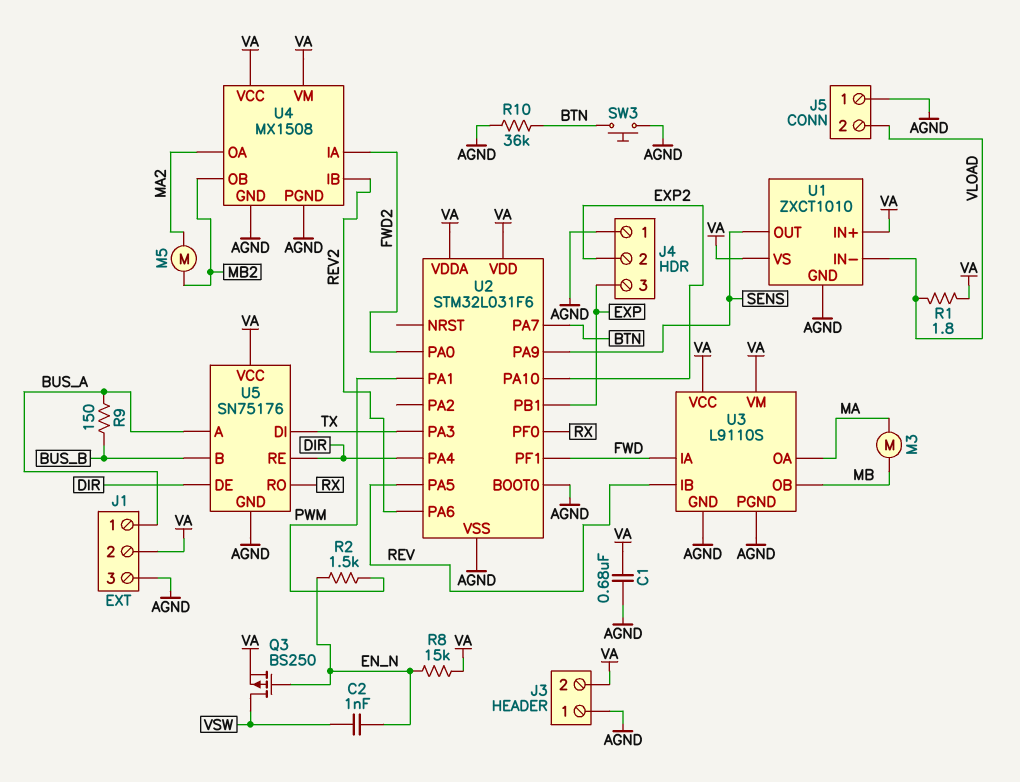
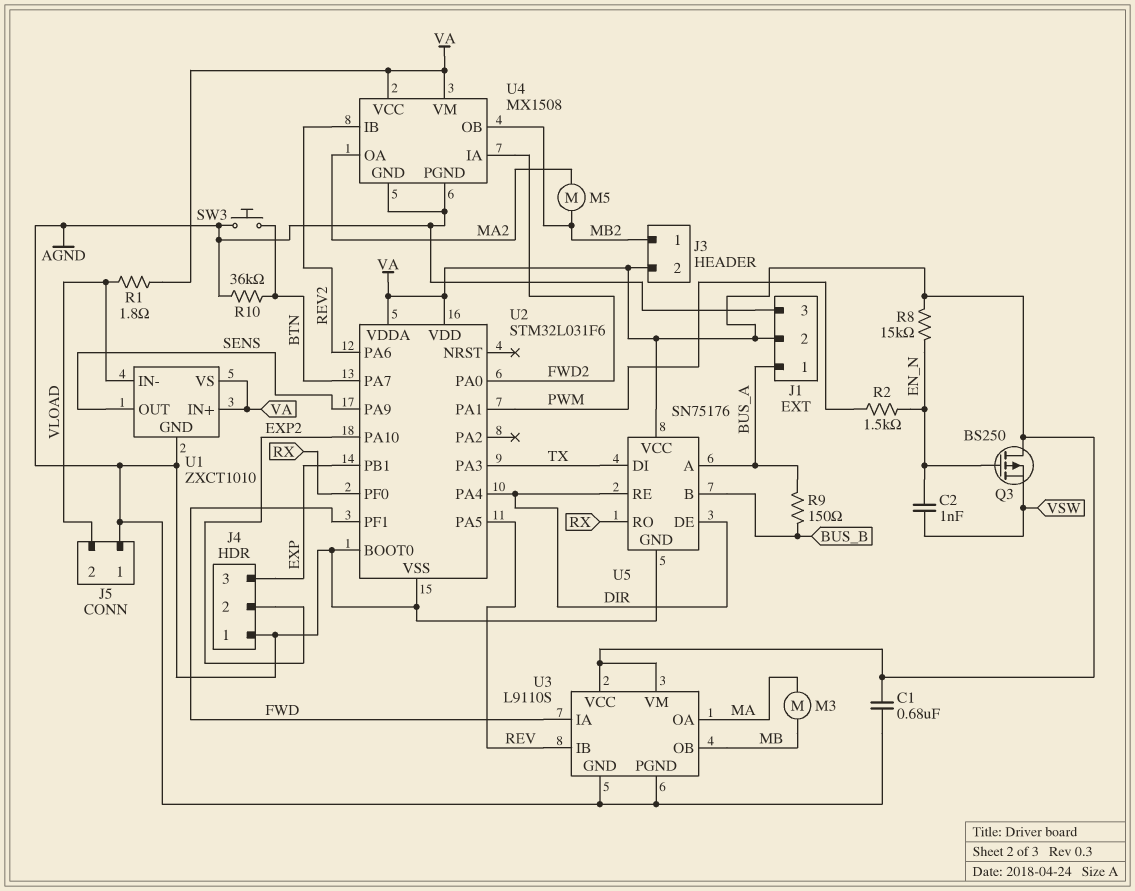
J3 pin 1: AGND -> MB2
Q3: PMOS BS250 (G EN_N, D VSW, S VA) -> PMOS BS250 (G EN_N, D VA, S VSW)

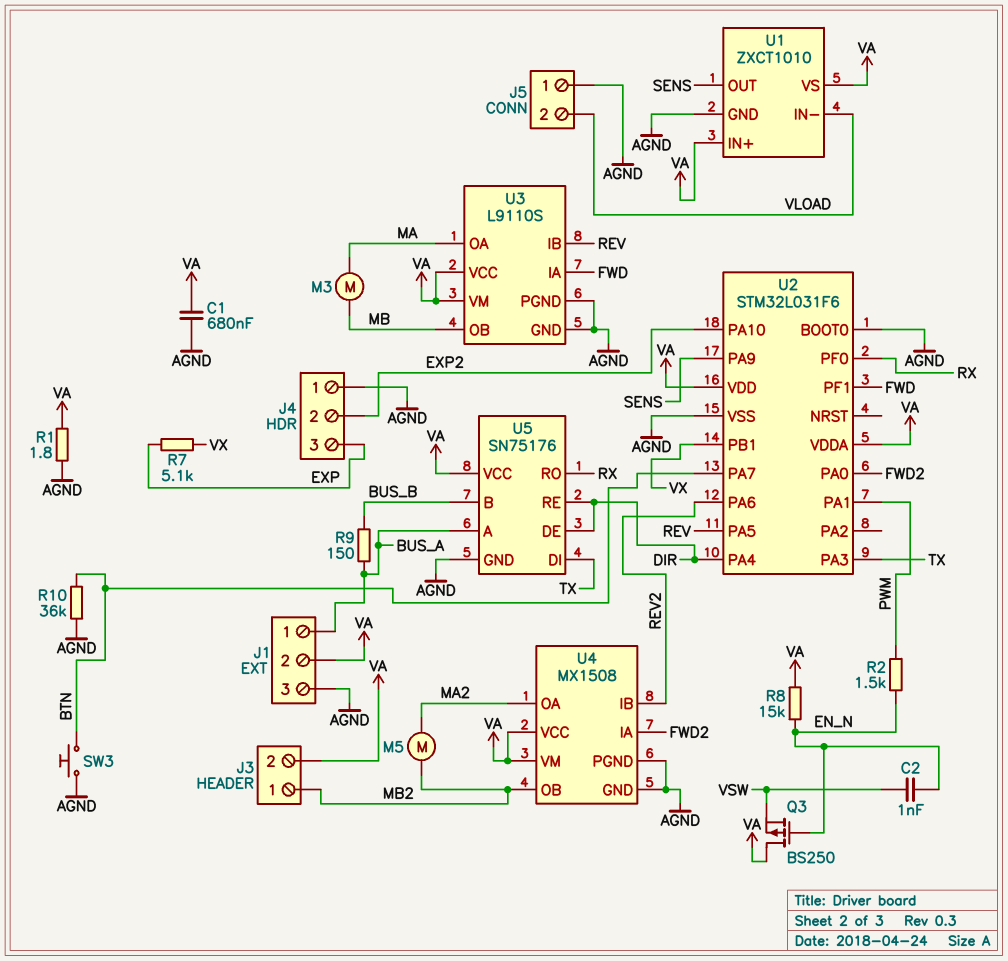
R1: 1.8 (VA, VLOAD) -> 1.8 (AGND, VA)
R7: none -> 5.1k (EXP, VX)
U2 pin PB1: EXP -> VX

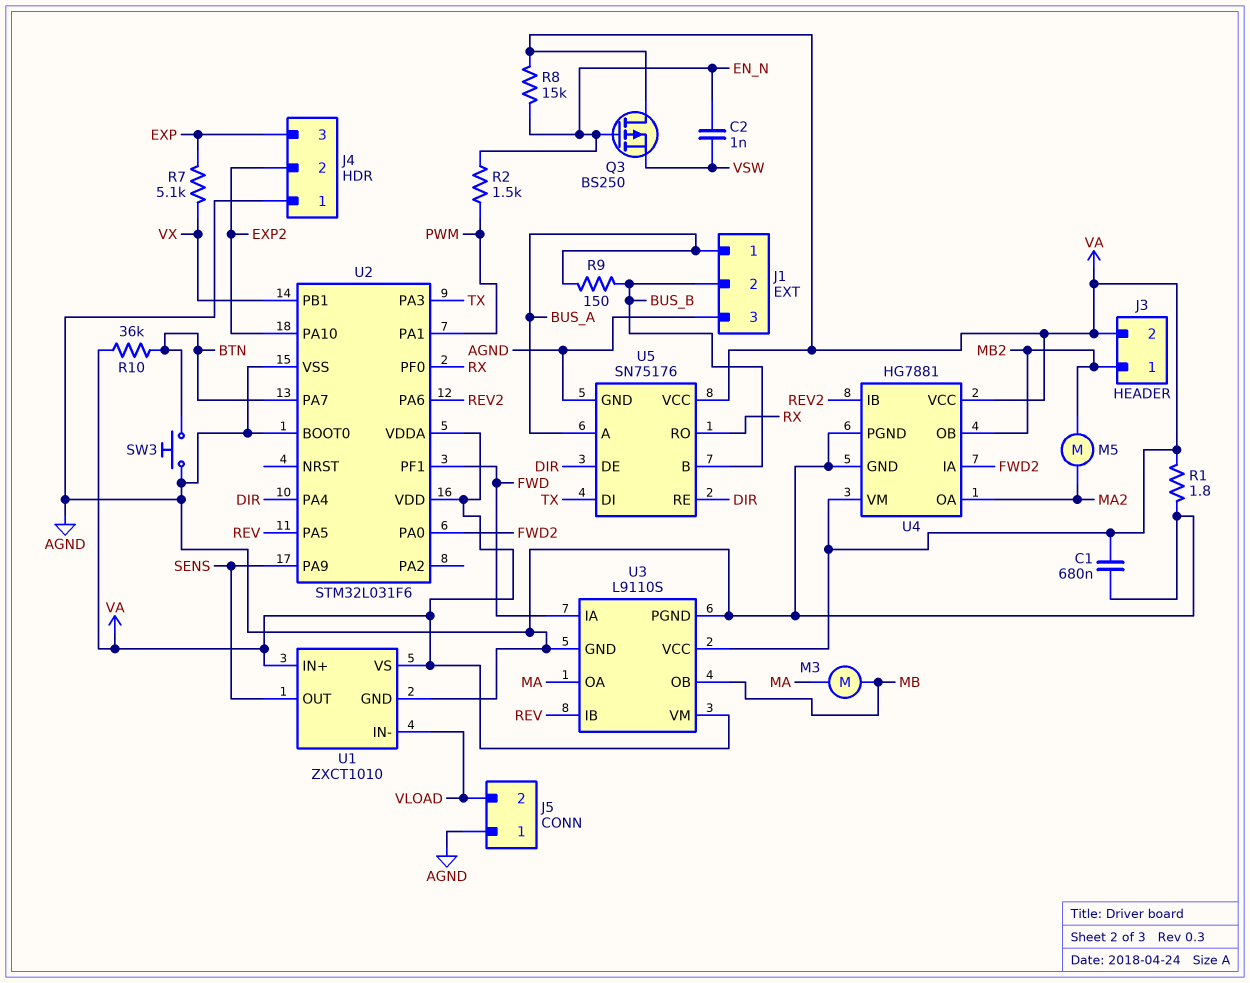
J1 pin 2: VA -> BUS_B
R10: 36k (AGND, BTN) -> 36k (BTN, VA)
U4: MX1508 -> HG7881

